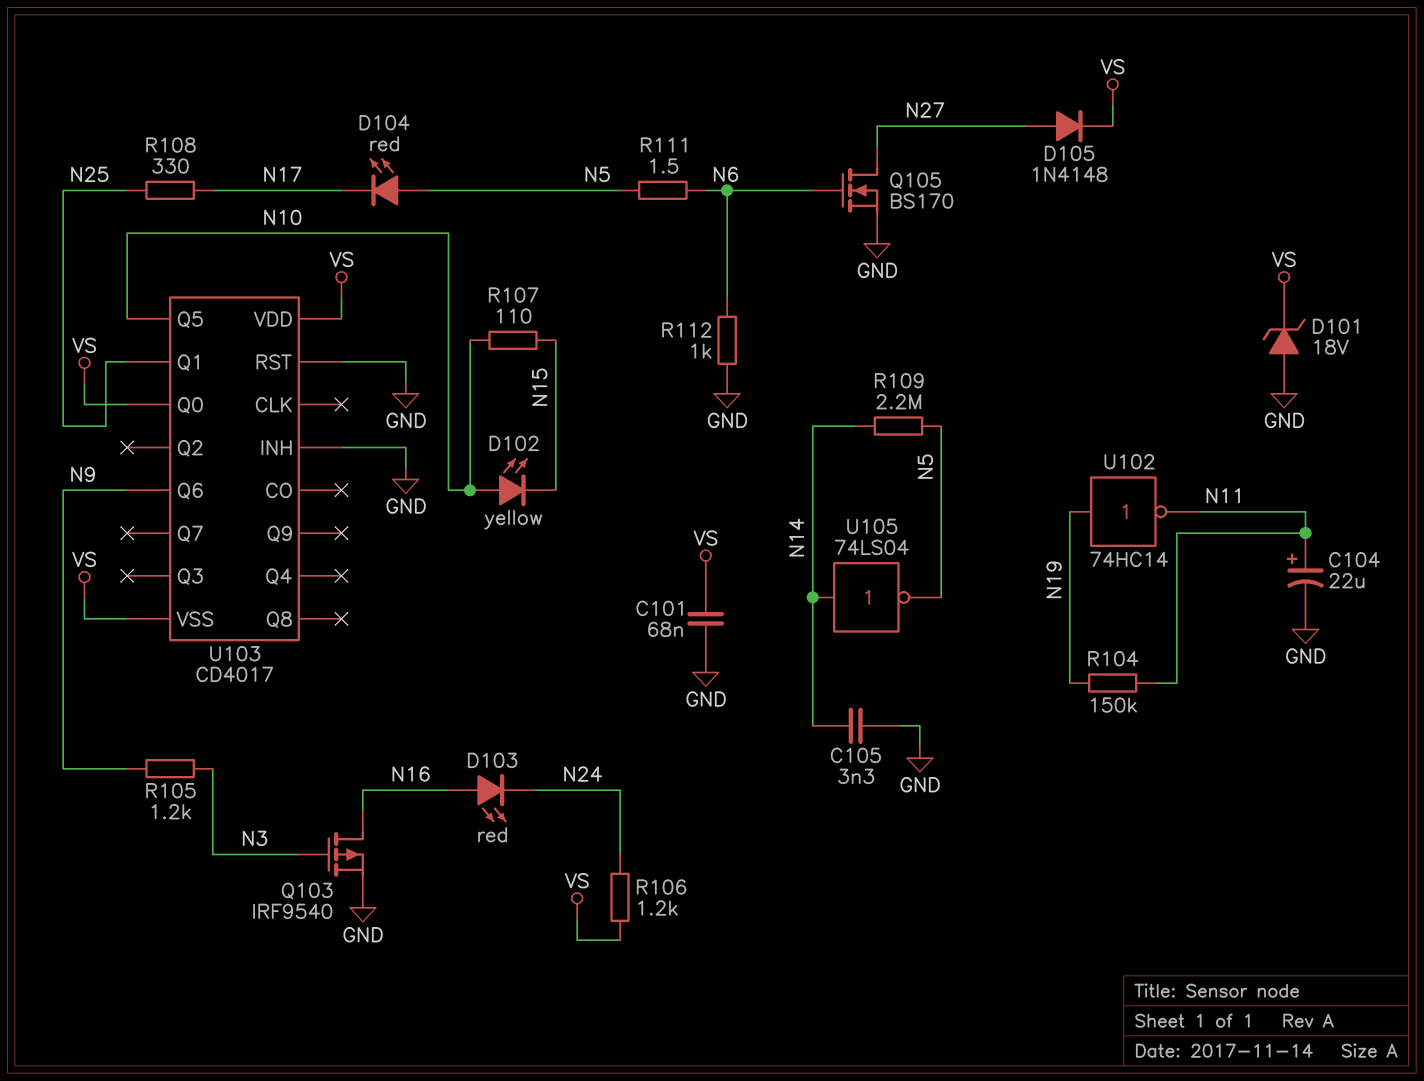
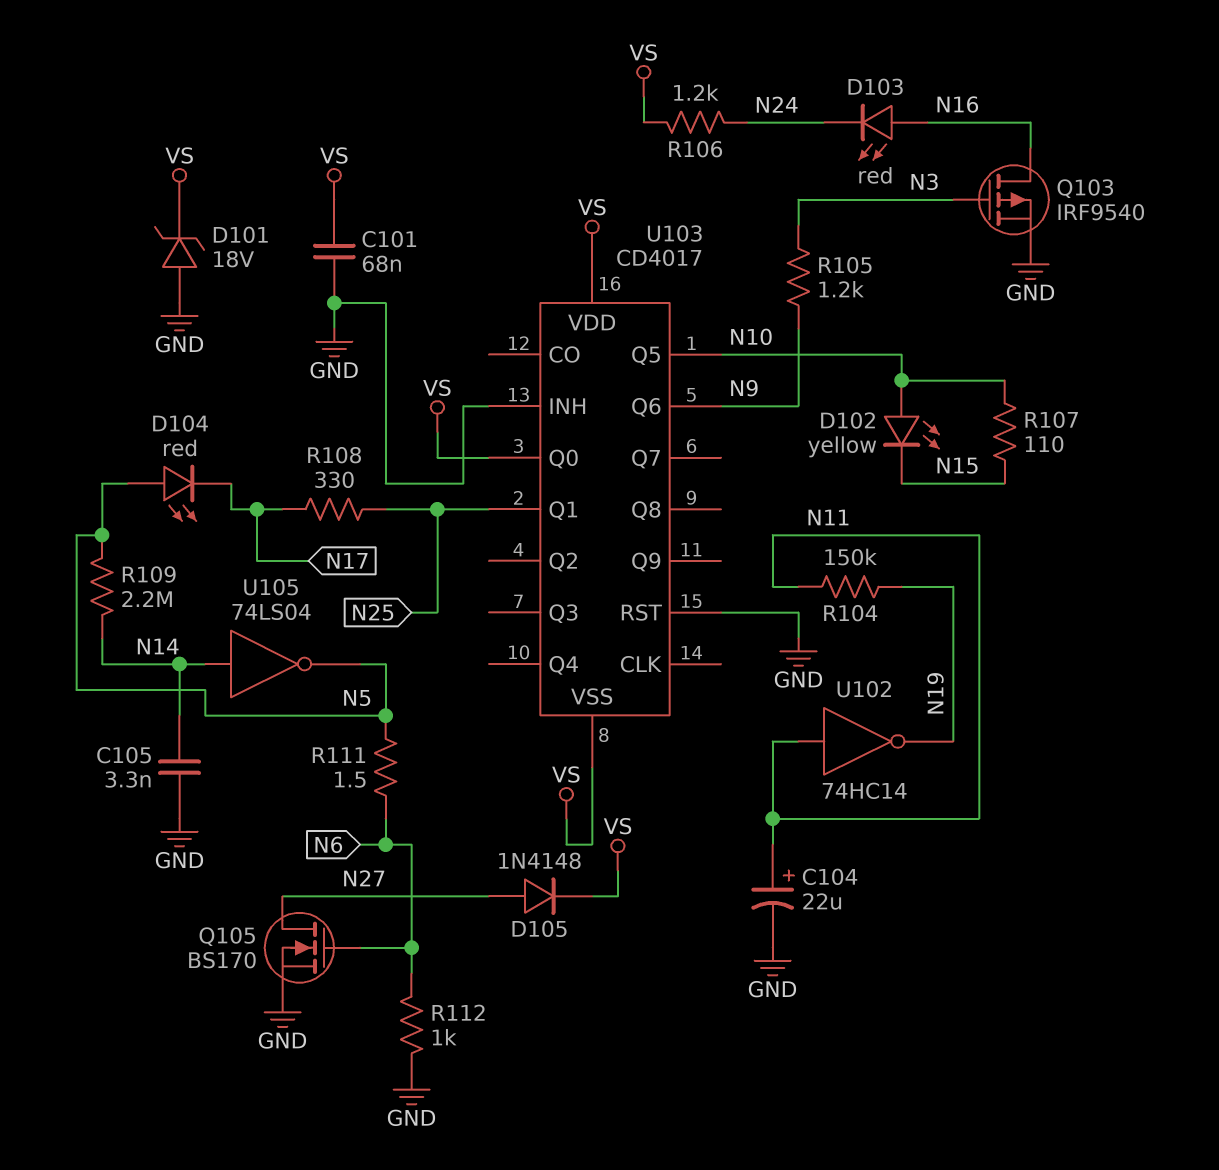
U102: NOT 74HC14 (in N19, out N11) -> NOT 74HC14 (in N11, out N19)

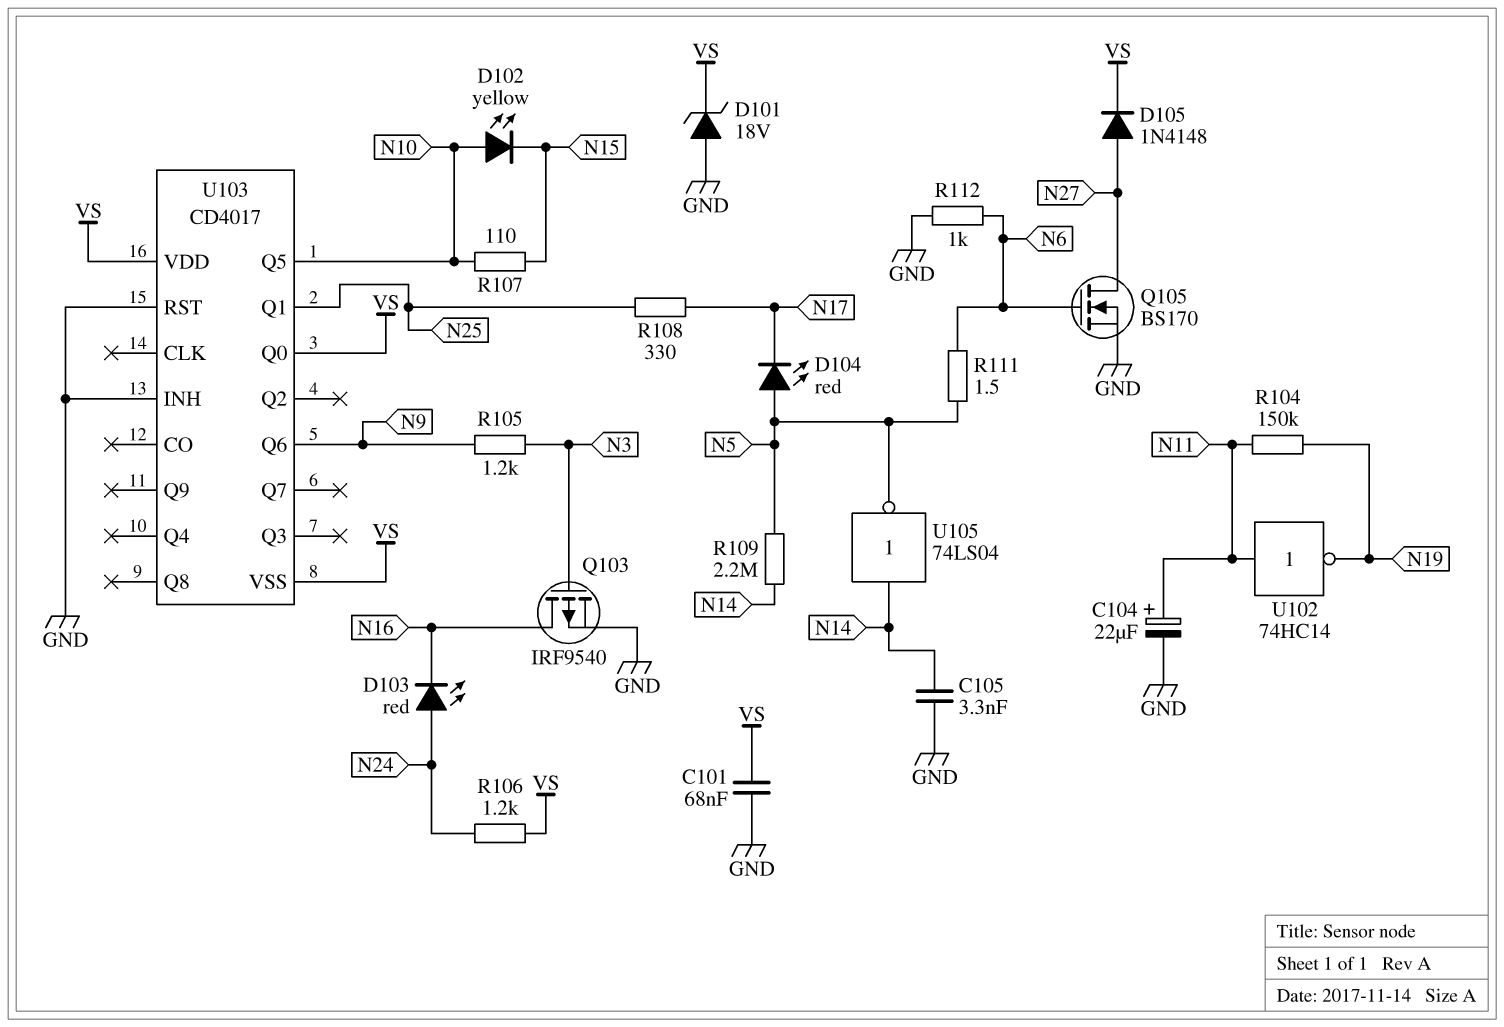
D103: LED red (A N16, K N24) -> LED red (A N24, K N16)

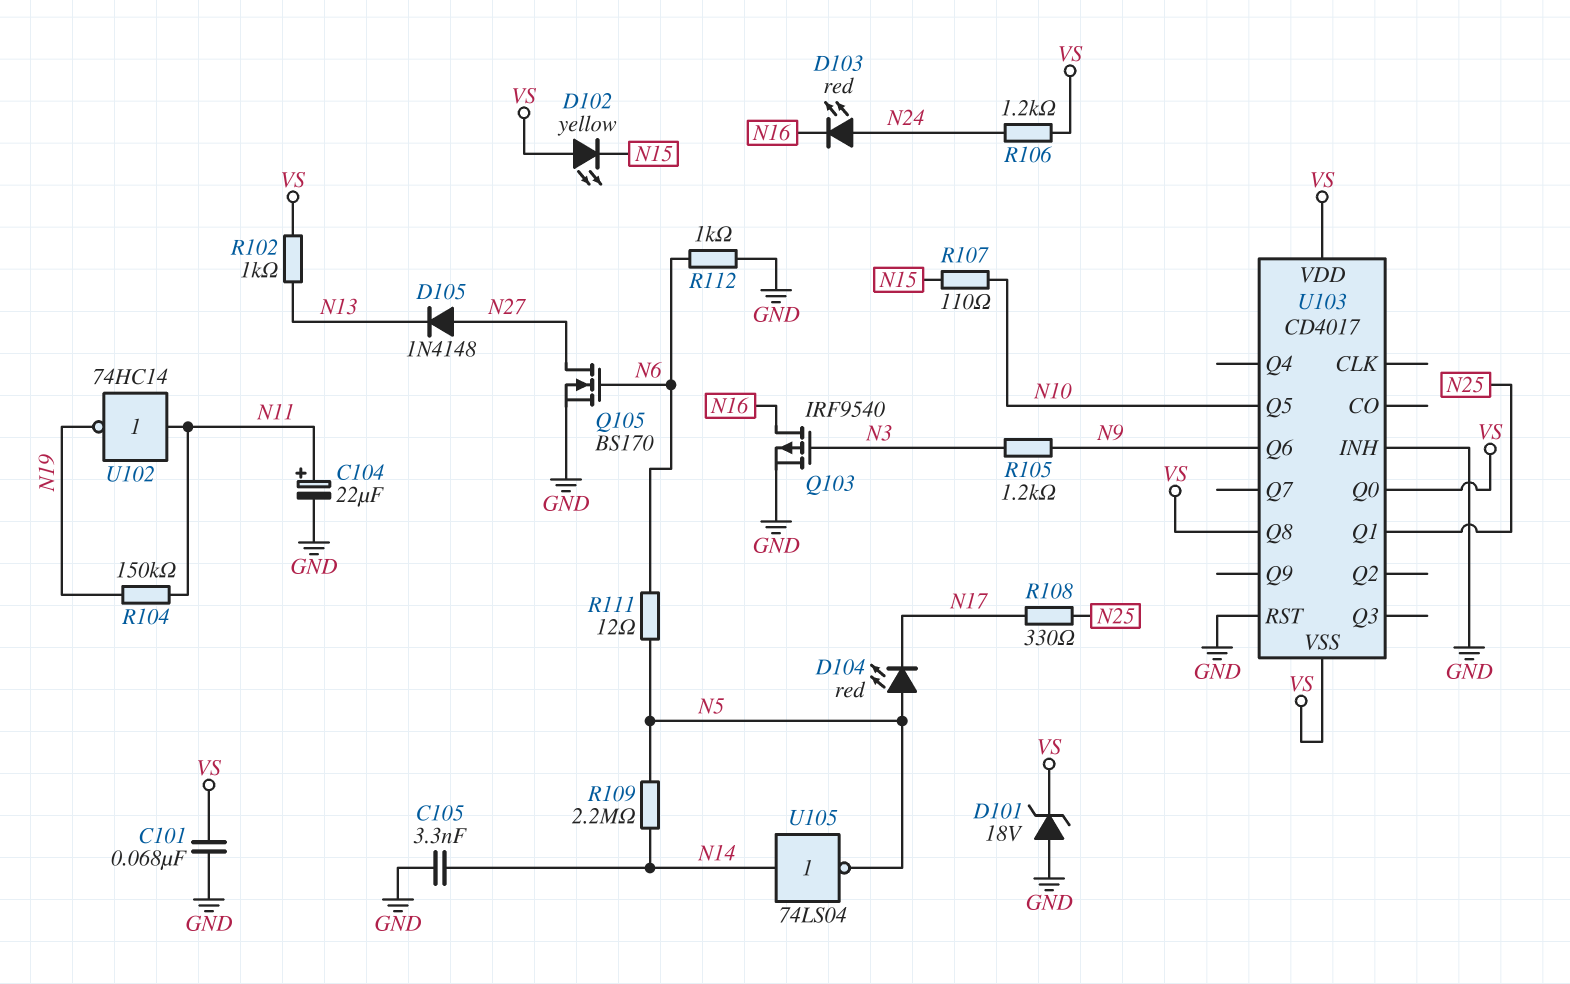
D102: LED yellow (A N10, K N15) -> LED yellow (A VS, K N15)
D105: diode 1N4148 (A N27, K VS) -> diode 1N4148 (A N27, K N13)
R102: none -> 1k (N13, VS)
R111: 1.5 (N5, N6) -> 12 (N5, N6)
U103 pin Q8: none -> VS

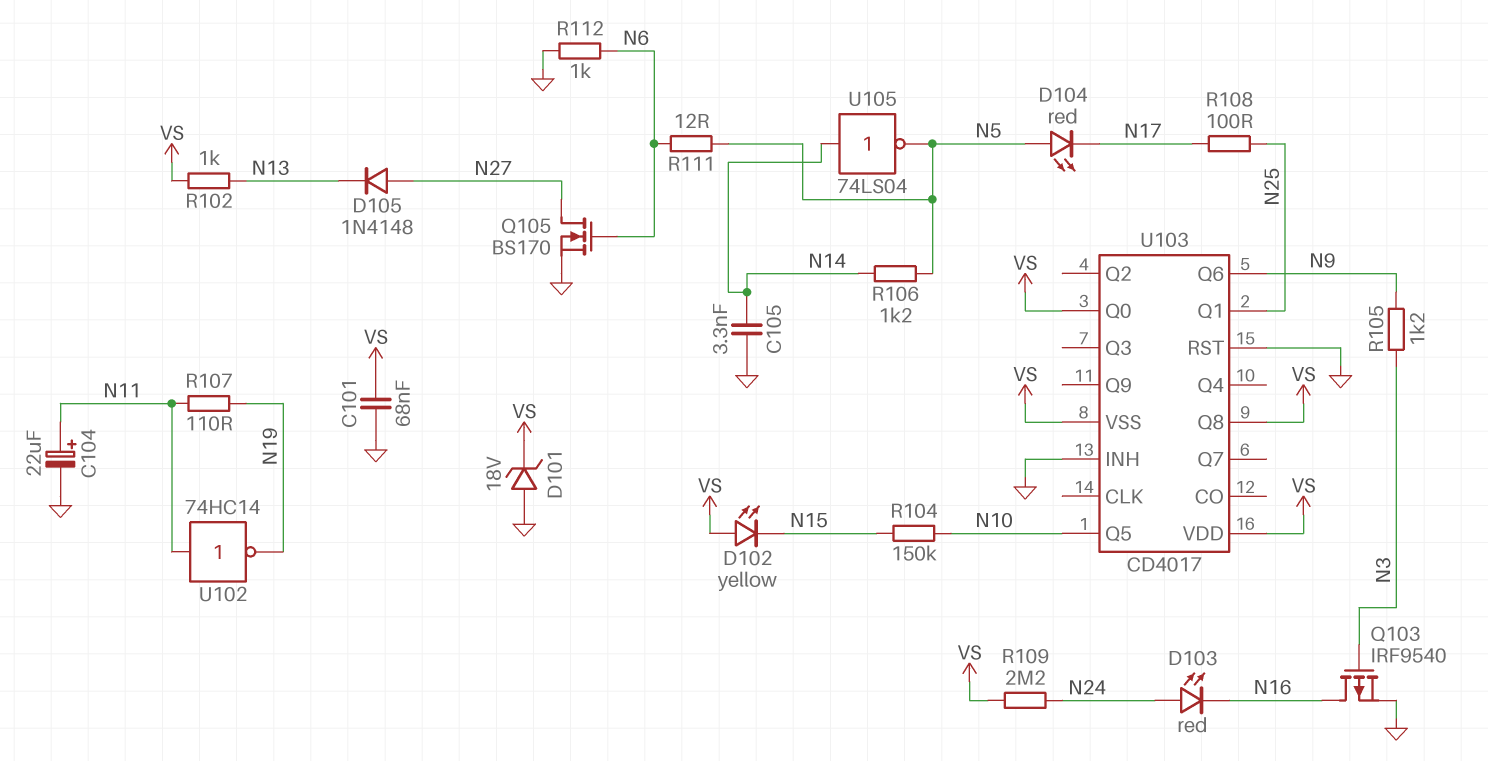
R104: 150k (N11, N19) -> 150k (N10, N15)
R106: 1.2k (N24, VS) -> 1.2k (N5, N14)
R107: 110 (N10, N15) -> 110 (N11, N19)
R108: 330 (N17, N25) -> 100 (N17, N25)
R109: 2.2M (N5, N14) -> 2.2M (N24, VS)

